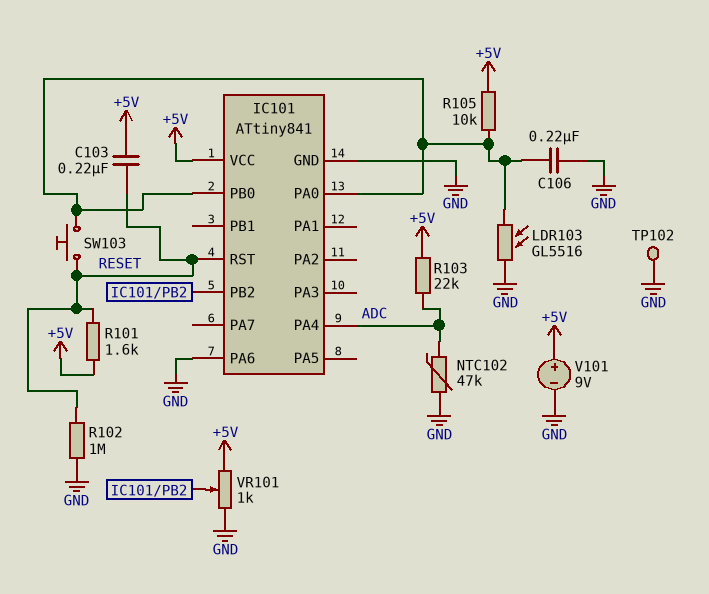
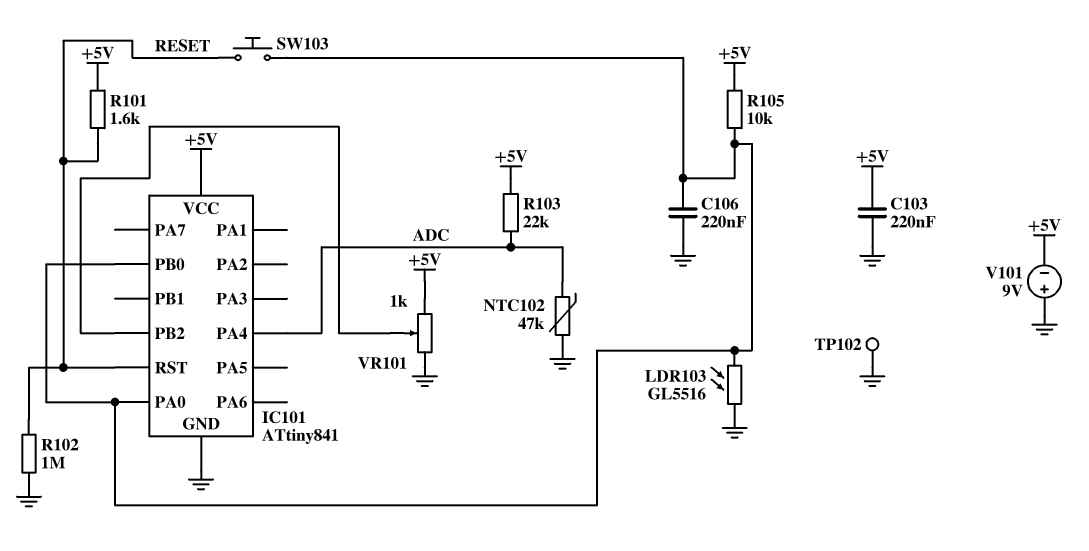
C103: 220nF (+5V, RESET) -> 220nF (+5V, GND)
IC101 pin PA6: GND -> none
V101: 9V (plus +5V, minus GND) -> 9V (plus GND, minus +5V)

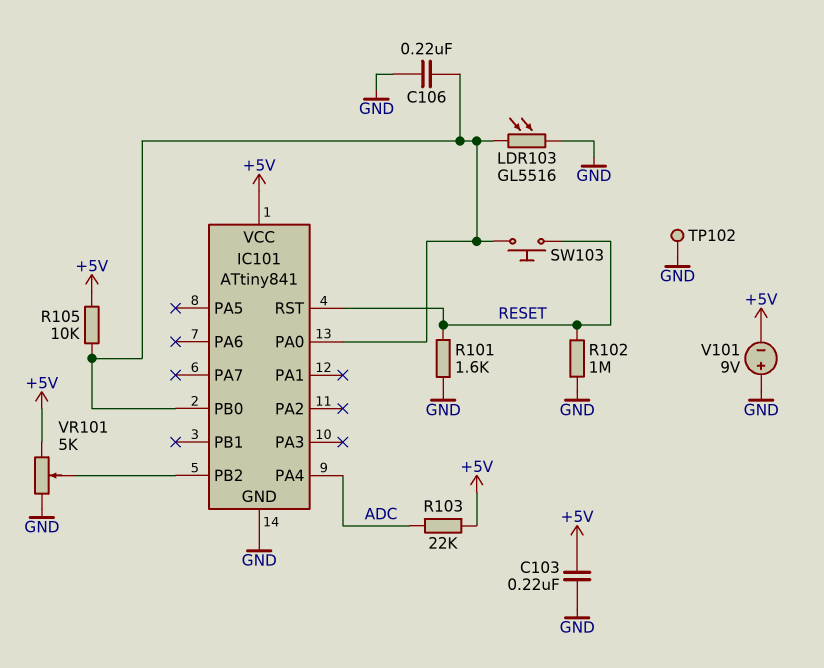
NTC102: 47k (ADC, GND) -> none
R101: 1.6k (+5V, RESET) -> 1.6k (GND, RESET)
VR101: 1k (+5V, GND, wiper IC101/PB2) -> 5k (+5V, GND, wiper IC101/PB2)

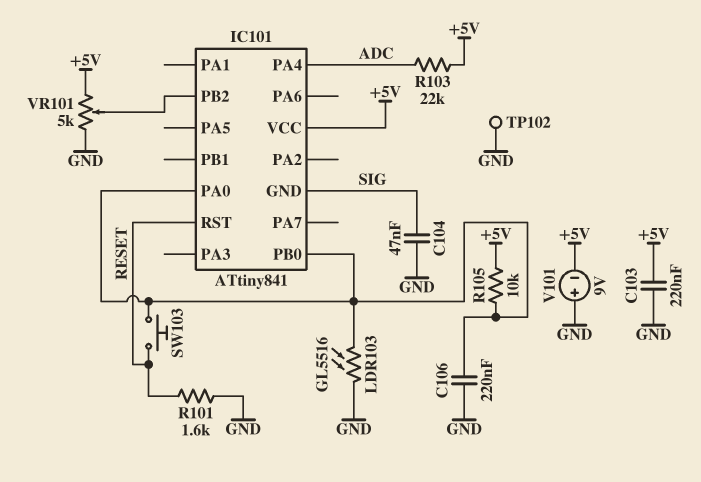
C104: none -> 47nF (GND, SIG)
IC101 pin GND: GND -> SIG
R102: 1M (GND, RESET) -> none

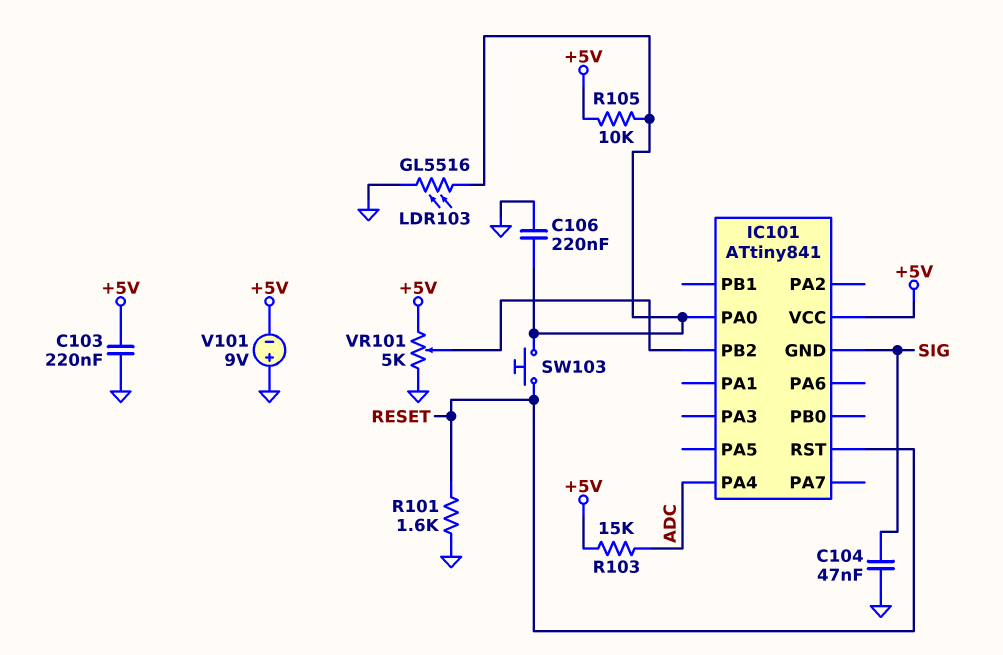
IC101 pin PB0: IC101/PA0 -> none
R103: 22k (+5V, ADC) -> 15k (+5V, ADC)
TP102: test point (GND) -> none

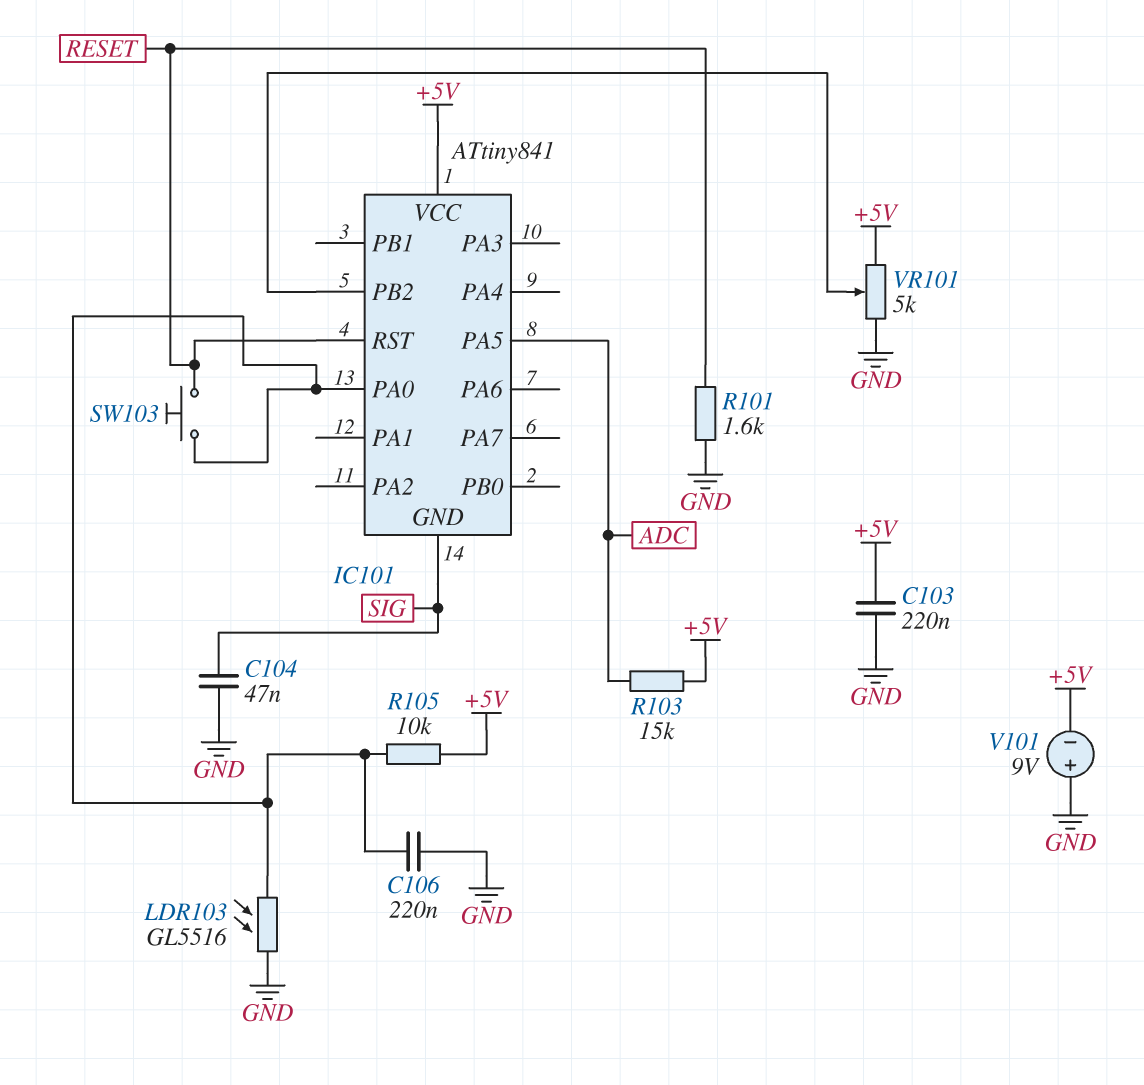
IC101 pin PA4: ADC -> none
IC101 pin PA5: none -> ADC

